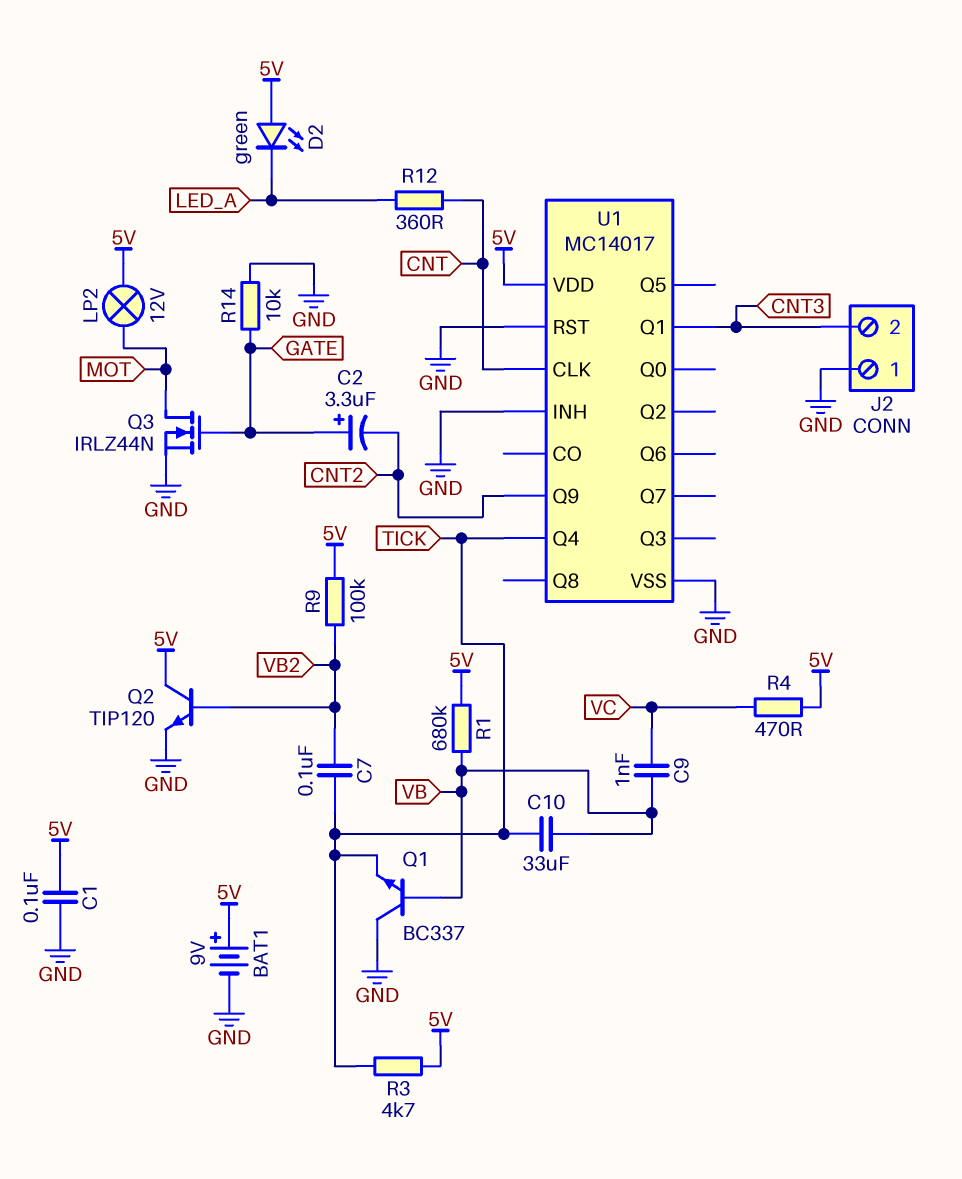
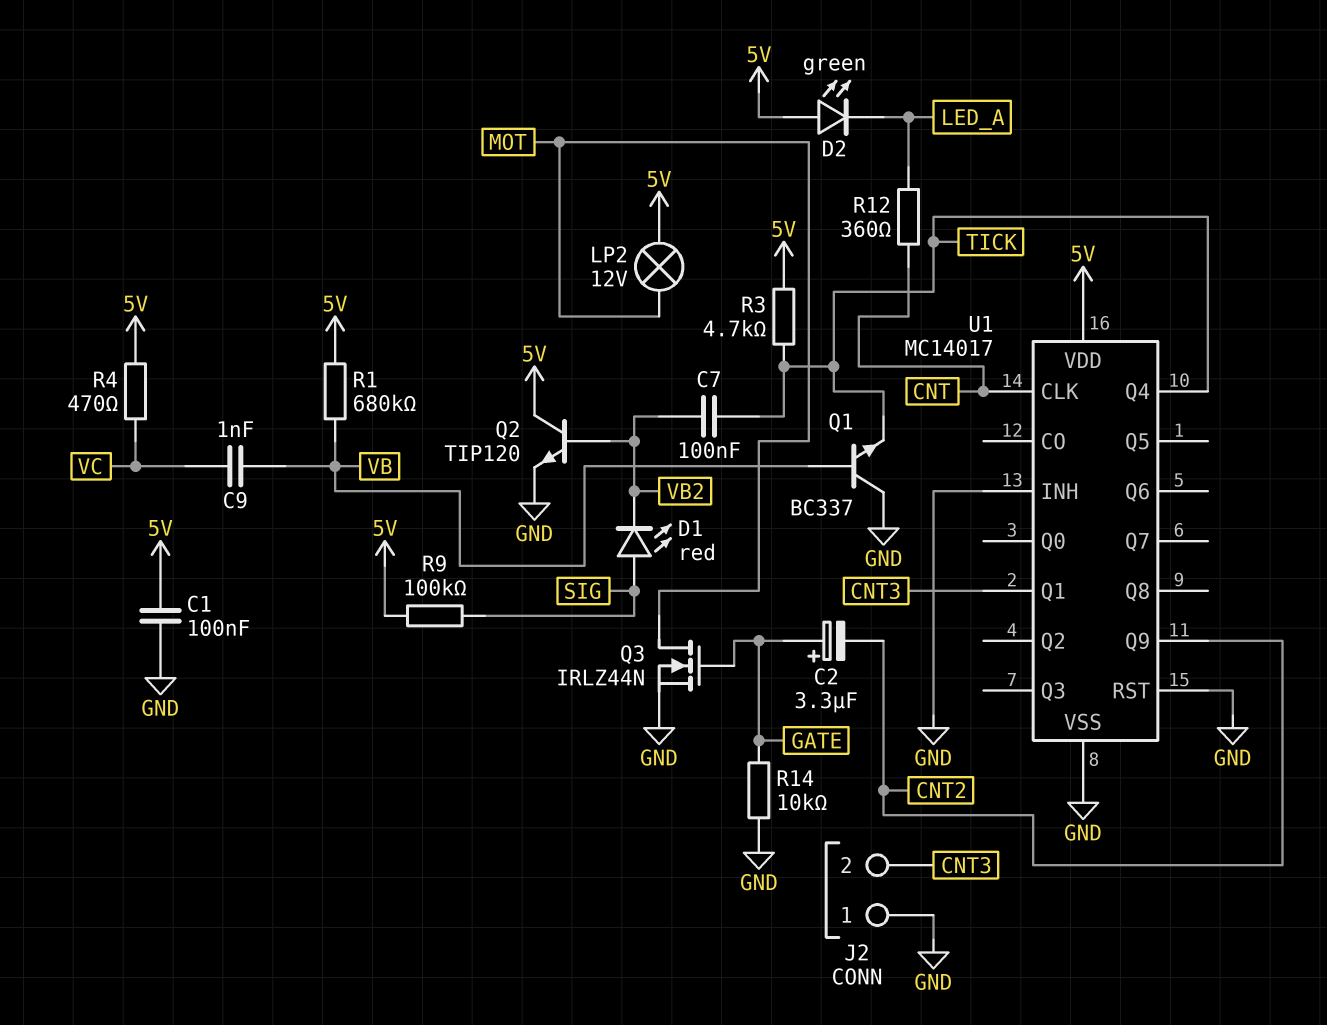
BAT1: 9V (plus 5V, minus GND) -> none
C10: 33uF (TICK, VB) -> none
D1: none -> LED red (A SIG, K VB2)
R9: 100k (5V, VB2) -> 100k (5V, SIG)

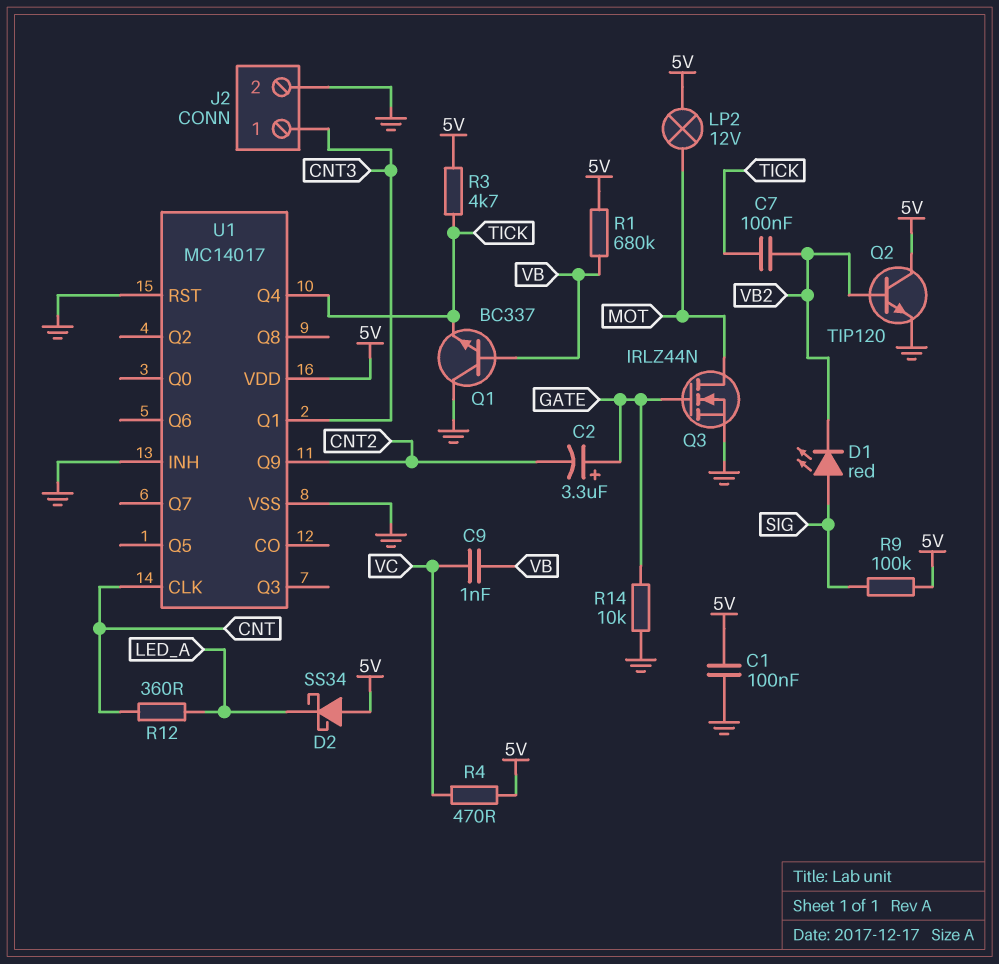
D2: LED green (A 5V, K LED_A) -> schottky SS34 (A 5V, K LED_A)
J2 pin 1: GND -> CNT3
J2 pin 2: CNT3 -> GND

